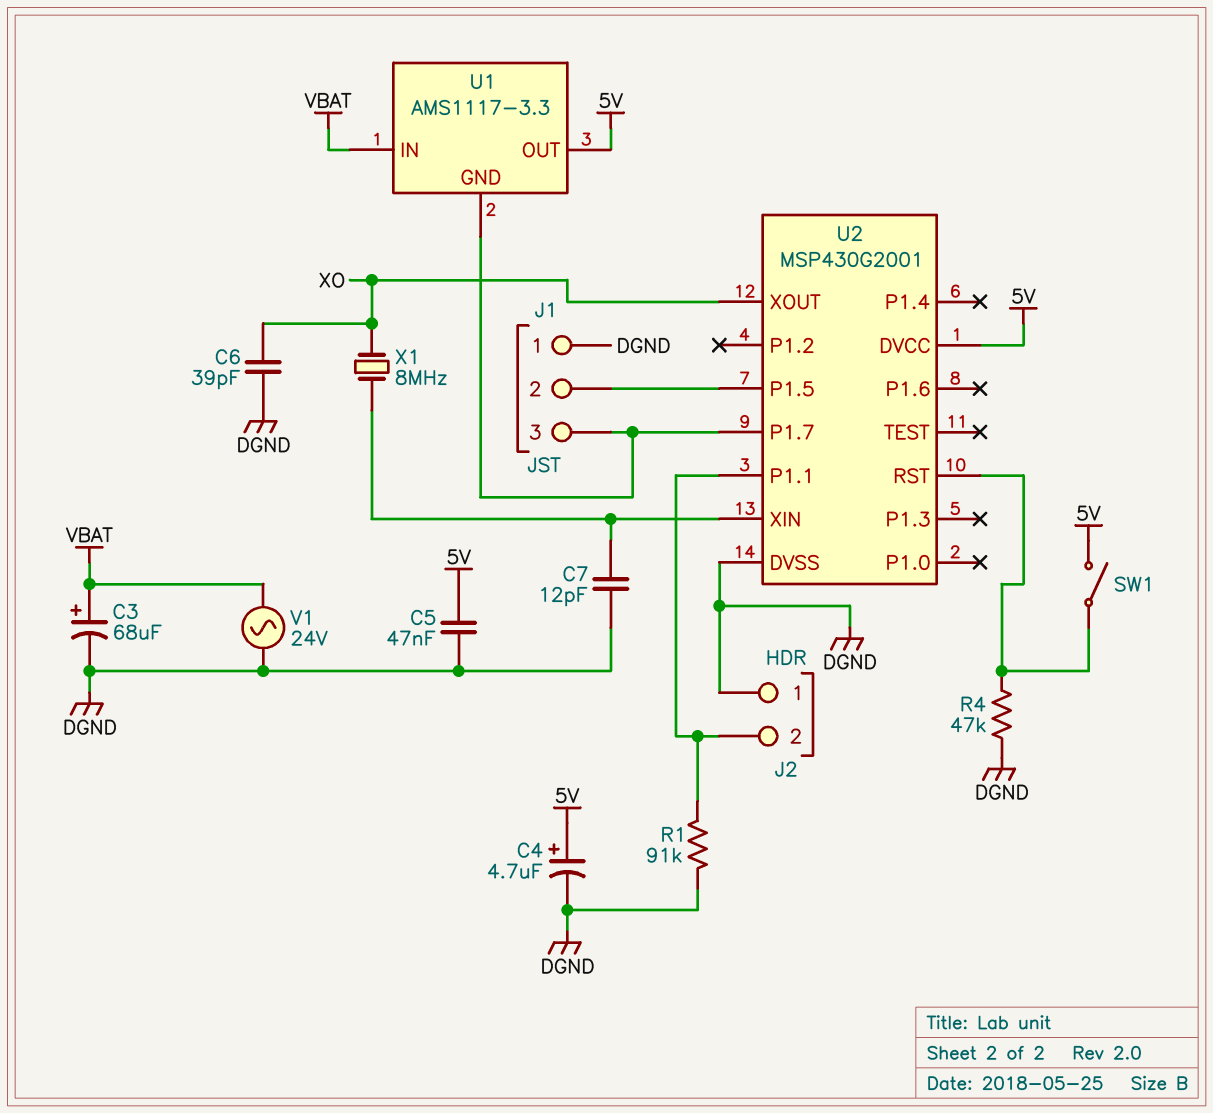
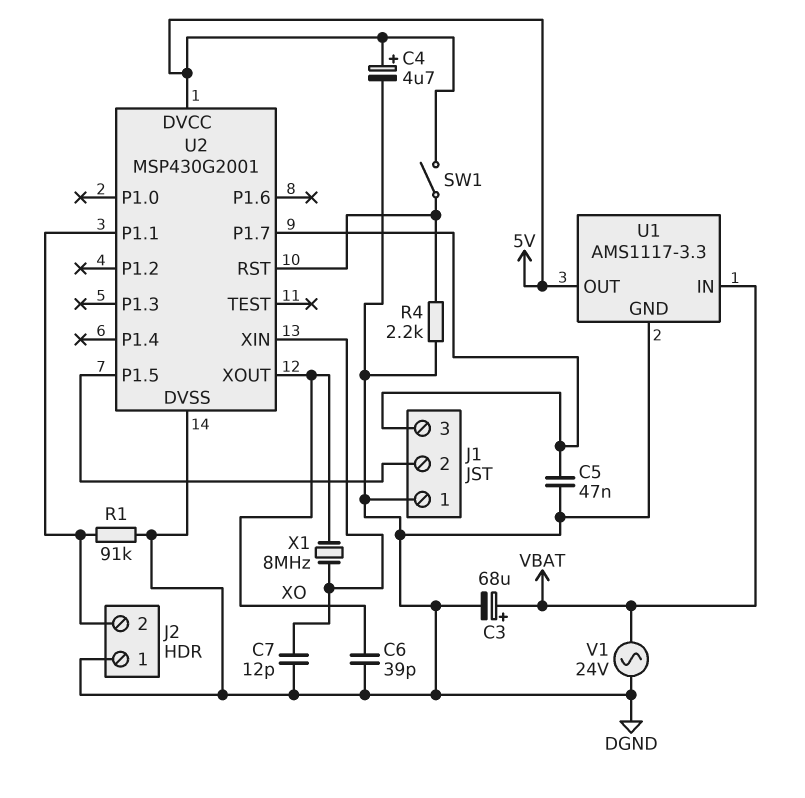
C5: 47nF (5V, DGND) -> 47nF (DGND, J1/3)
R4: 47k (DGND, U2/RST) -> 2.2k (DGND, U2/RST)
U1 pin GND: J1/3 -> DGND

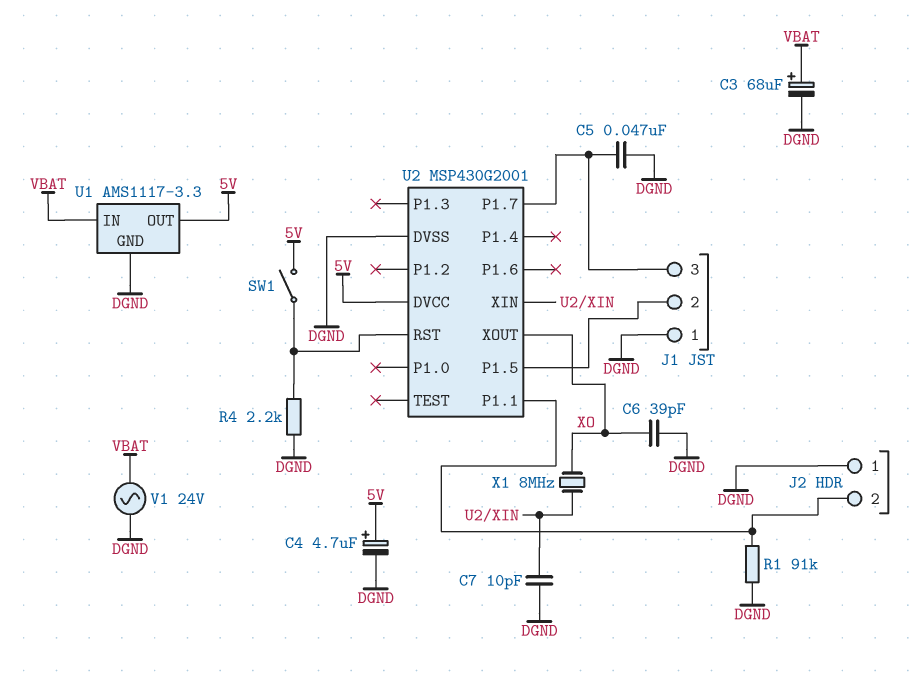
C7: 12pF (DGND, U2/XIN) -> 10pF (DGND, U2/XIN)

